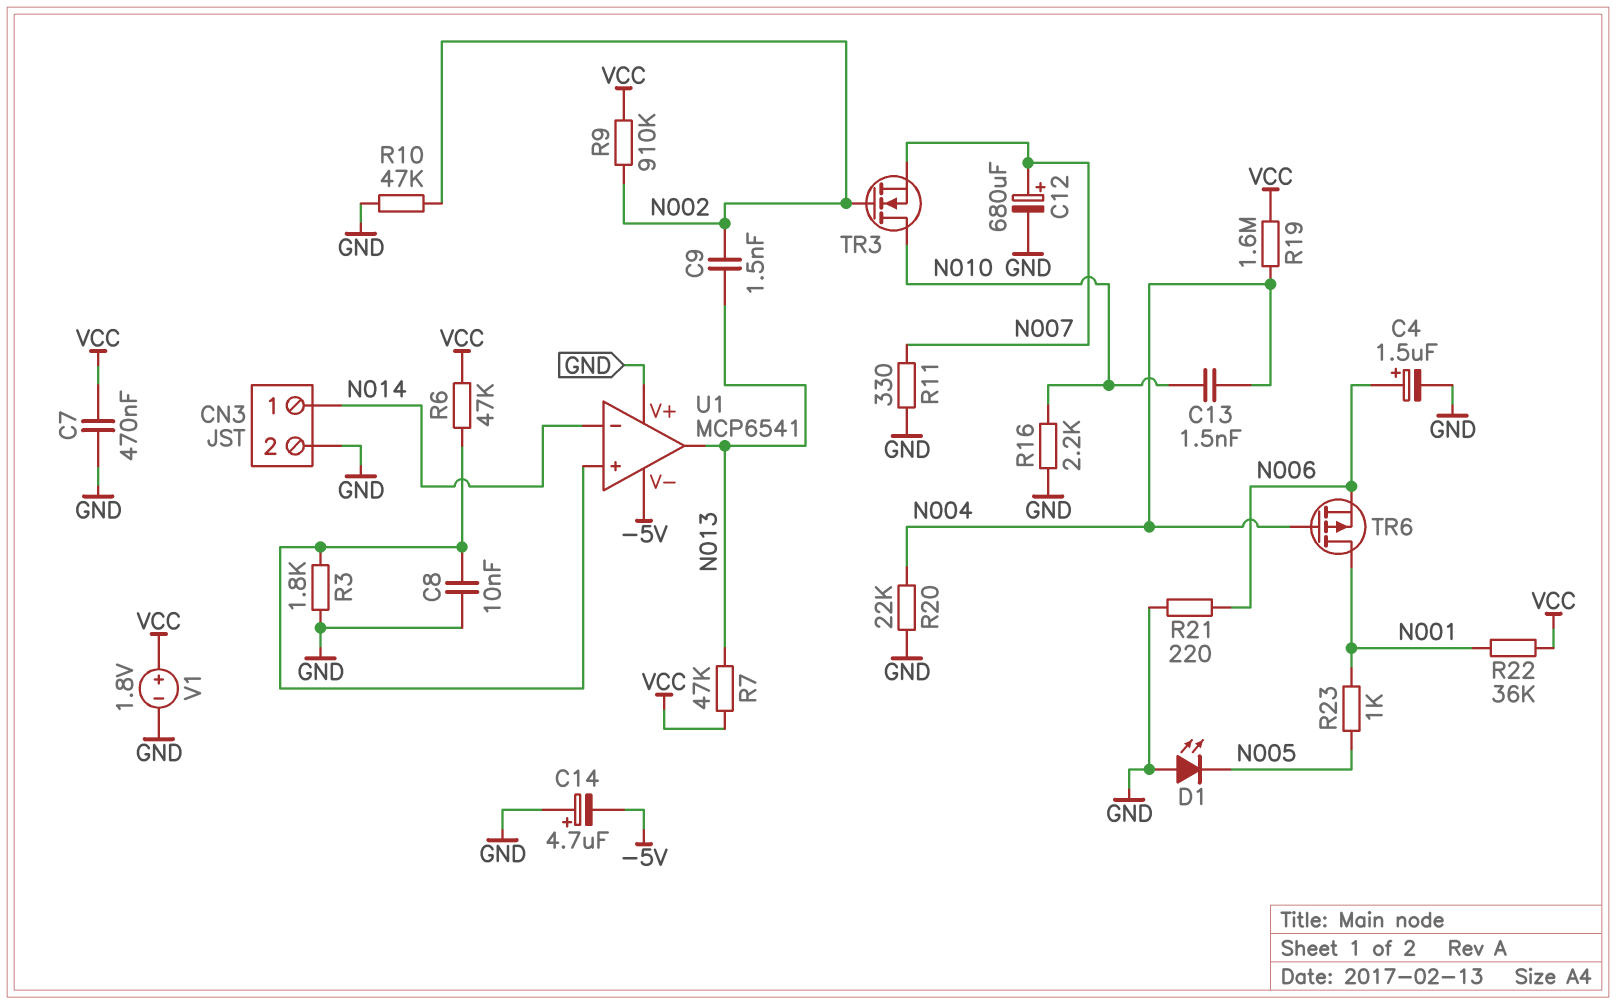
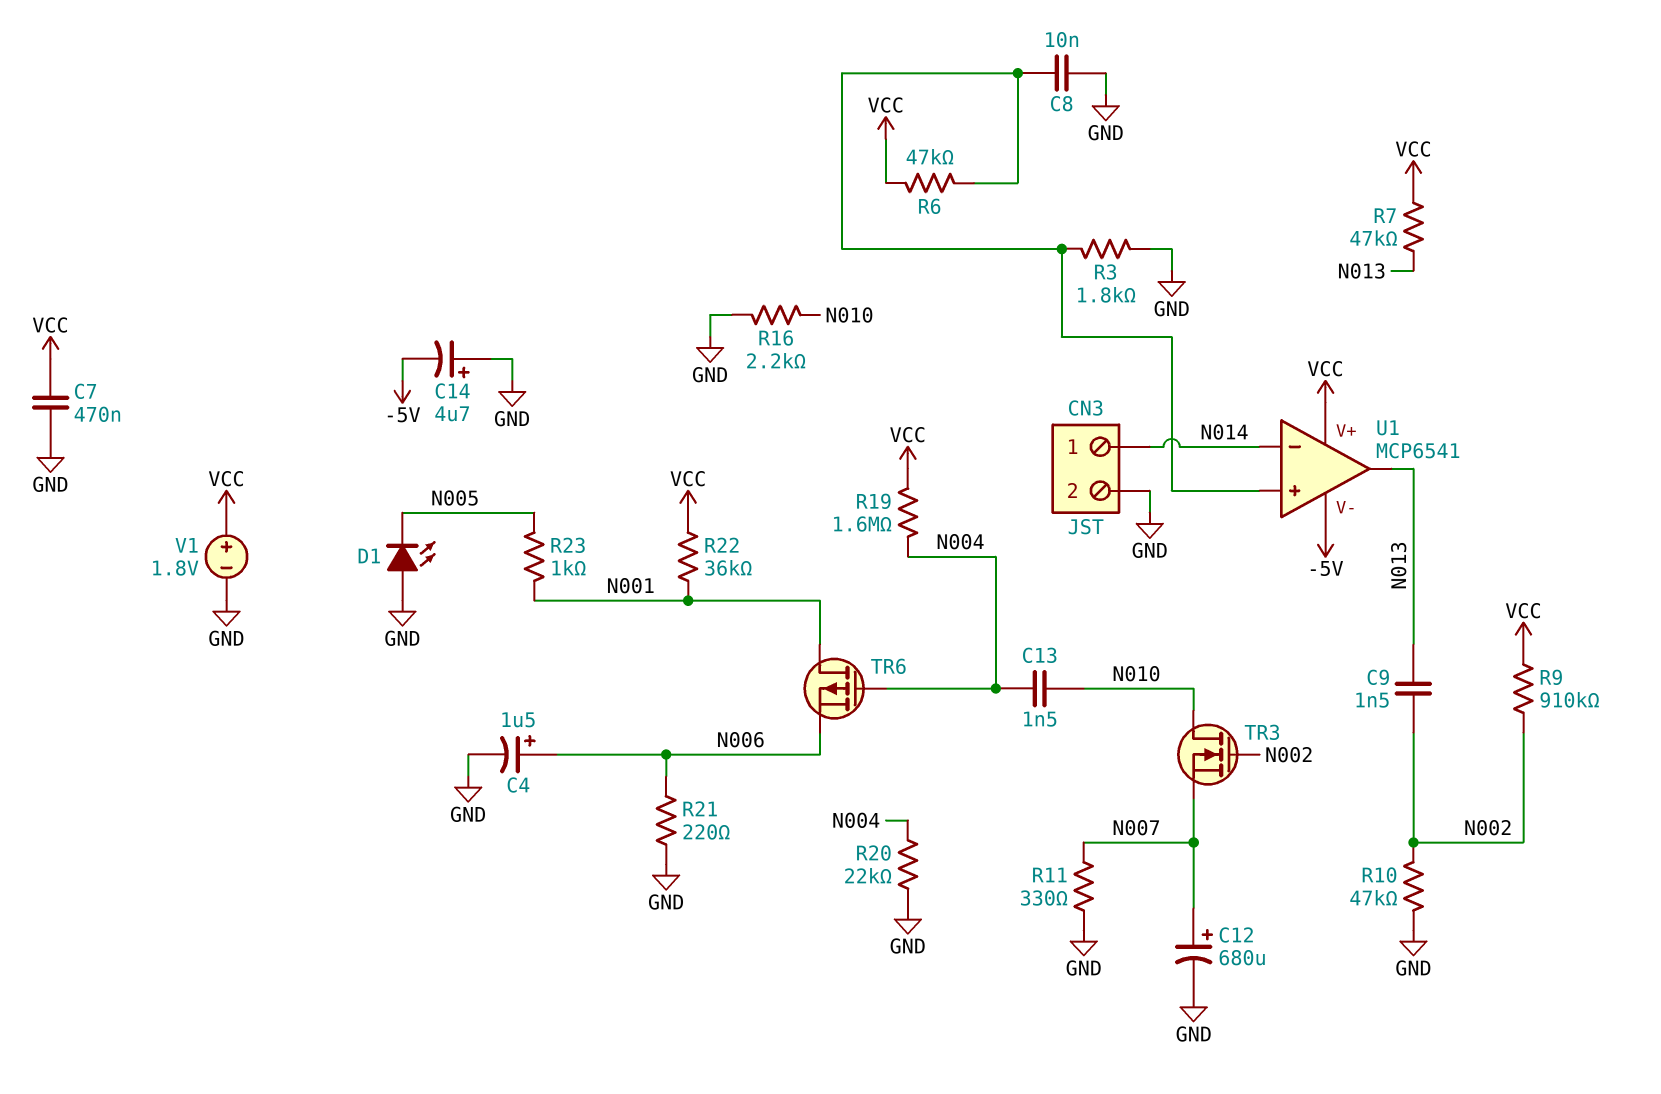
U1 pin V+: GND -> VCC

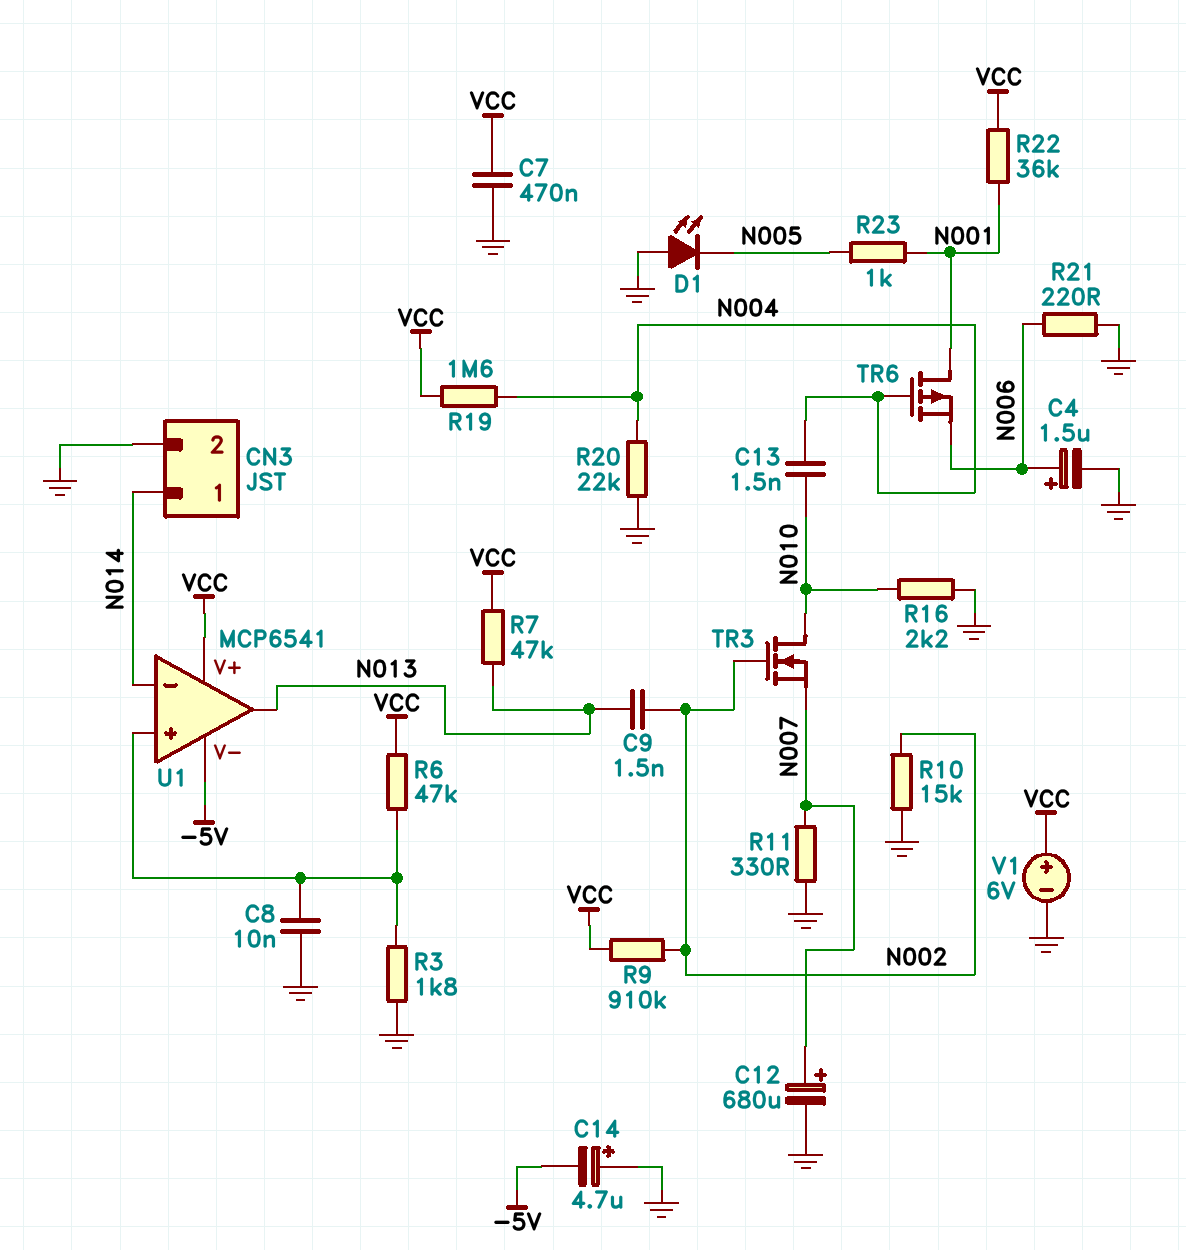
R10: 47k (GND, N002) -> 15k (GND, N002)
V1: 1.8V (plus VCC, minus GND) -> 6V (plus VCC, minus GND)

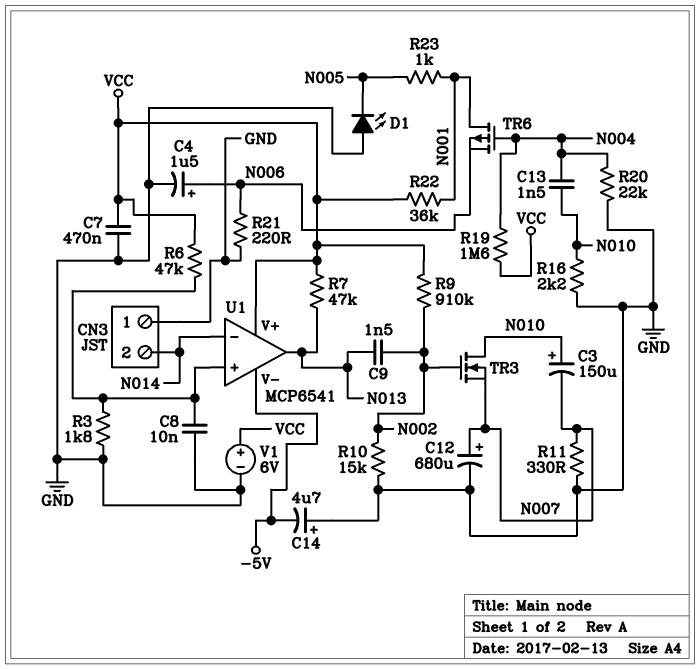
C3: none -> 150uF (plus N010, minus N007)
CN3 pin 1: N014 -> GND
CN3 pin 2: GND -> N014

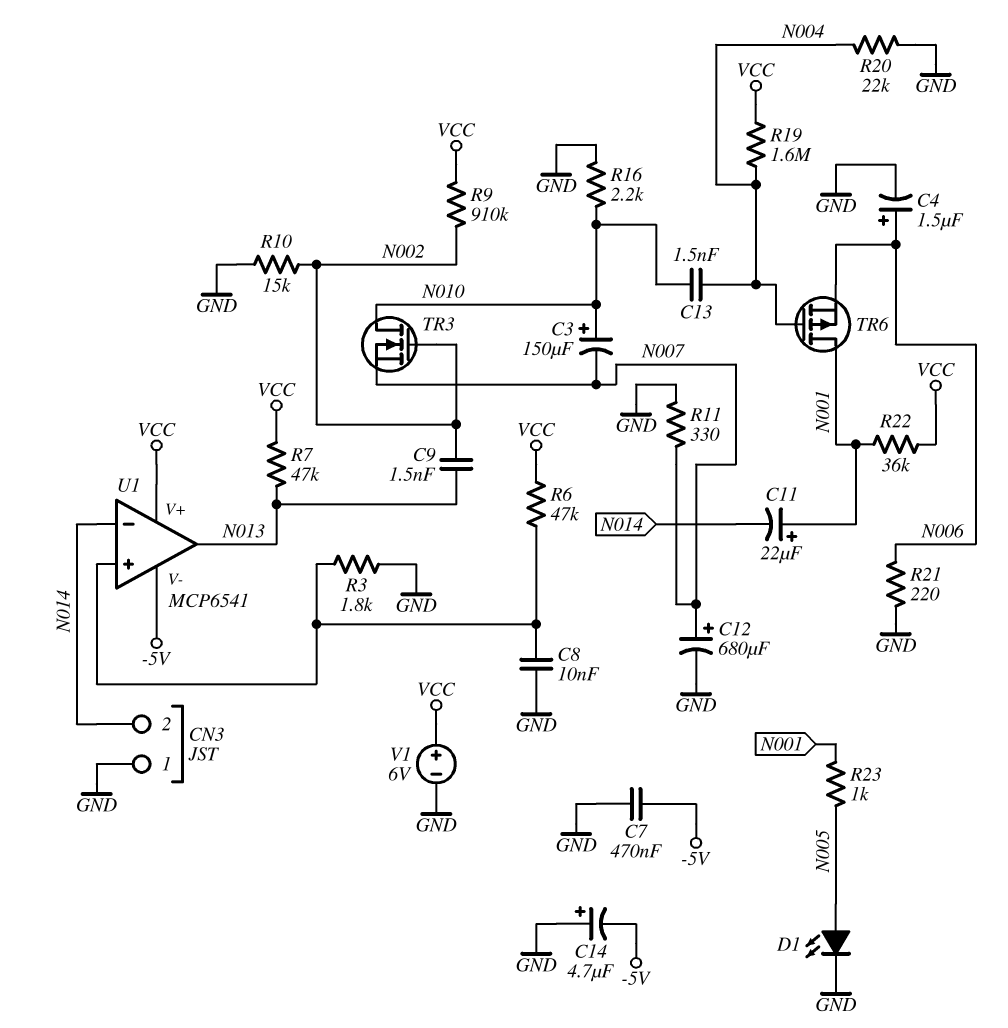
C7: 470nF (GND, VCC) -> 470nF (-5V, GND)
C11: none -> 22uF (plus N001, minus N014)
D1: LED (A GND, K N005) -> LED (A N005, K GND)

